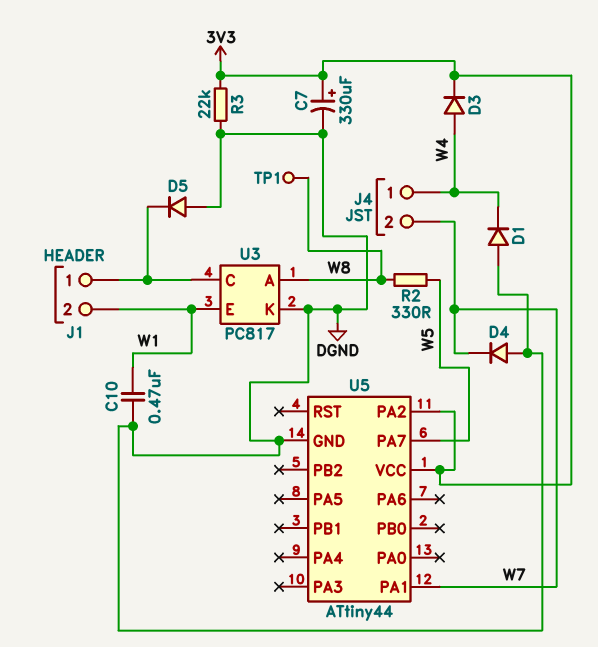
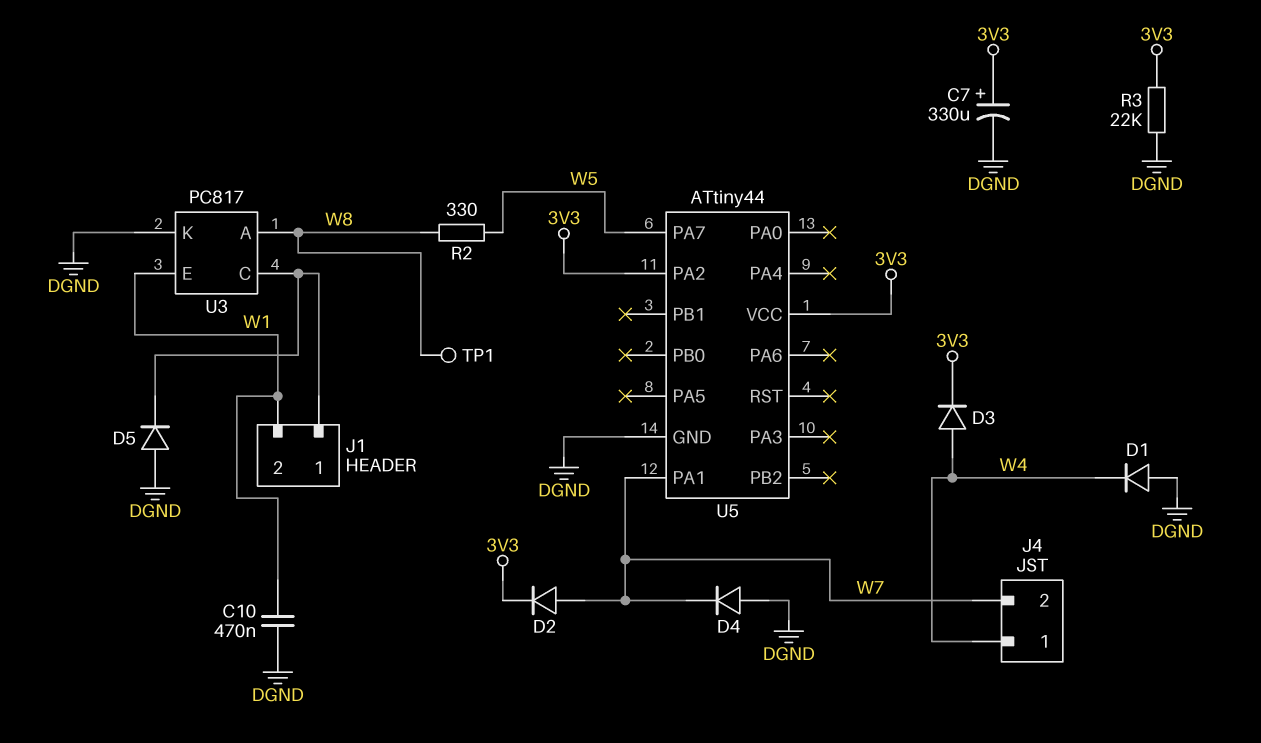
D2: none -> diode (A W7, K 3V3)

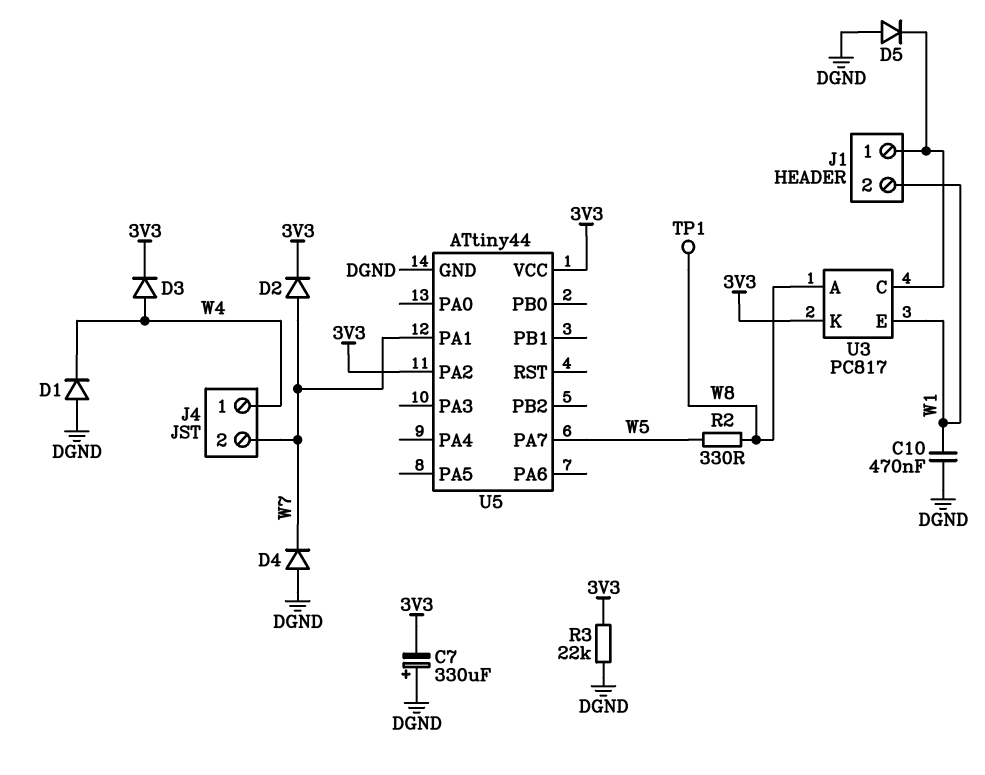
C7: 330uF (plus 3V3, minus DGND) -> 330uF (plus DGND, minus 3V3)
U3 pin K: DGND -> 3V3

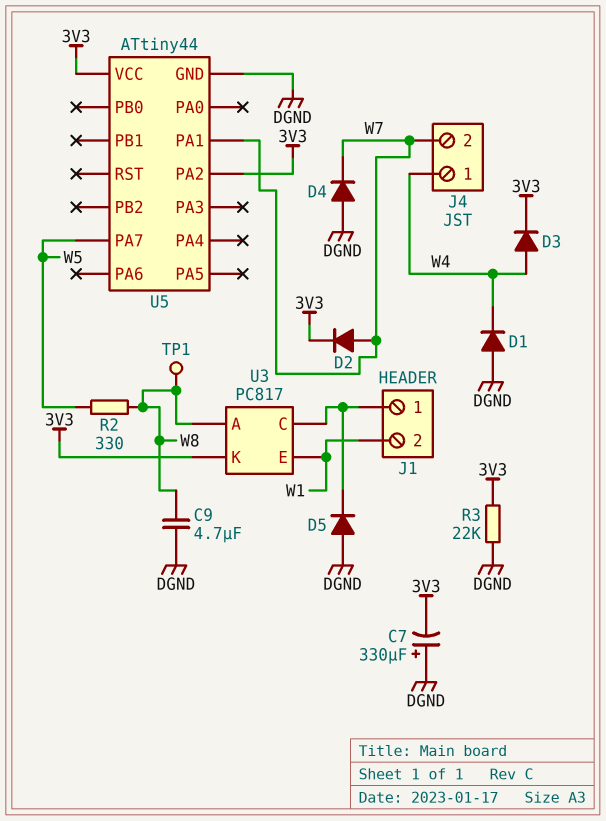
C9: none -> 4.7uF (DGND, W8)
C10: 470nF (DGND, W1) -> none

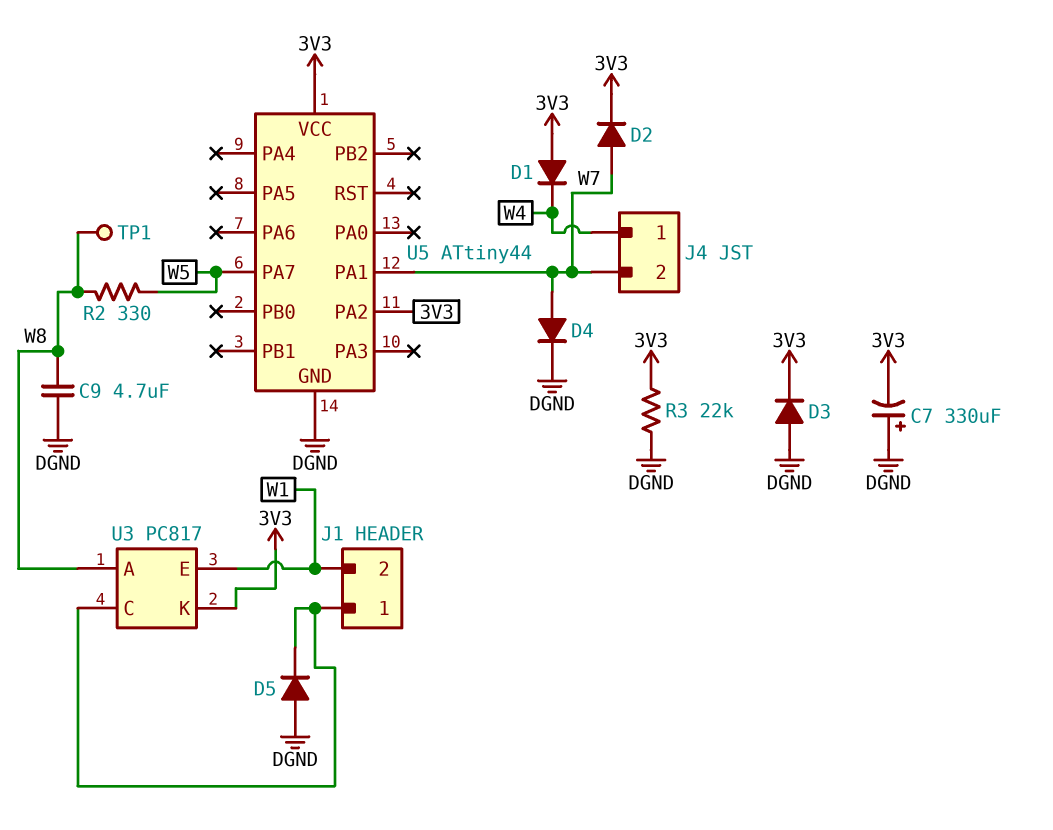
D1: diode (A DGND, K W4) -> diode (A 3V3, K W4)
D3: diode (A W4, K 3V3) -> diode (A DGND, K 3V3)
D4: diode (A DGND, K W7) -> diode (A W7, K DGND)

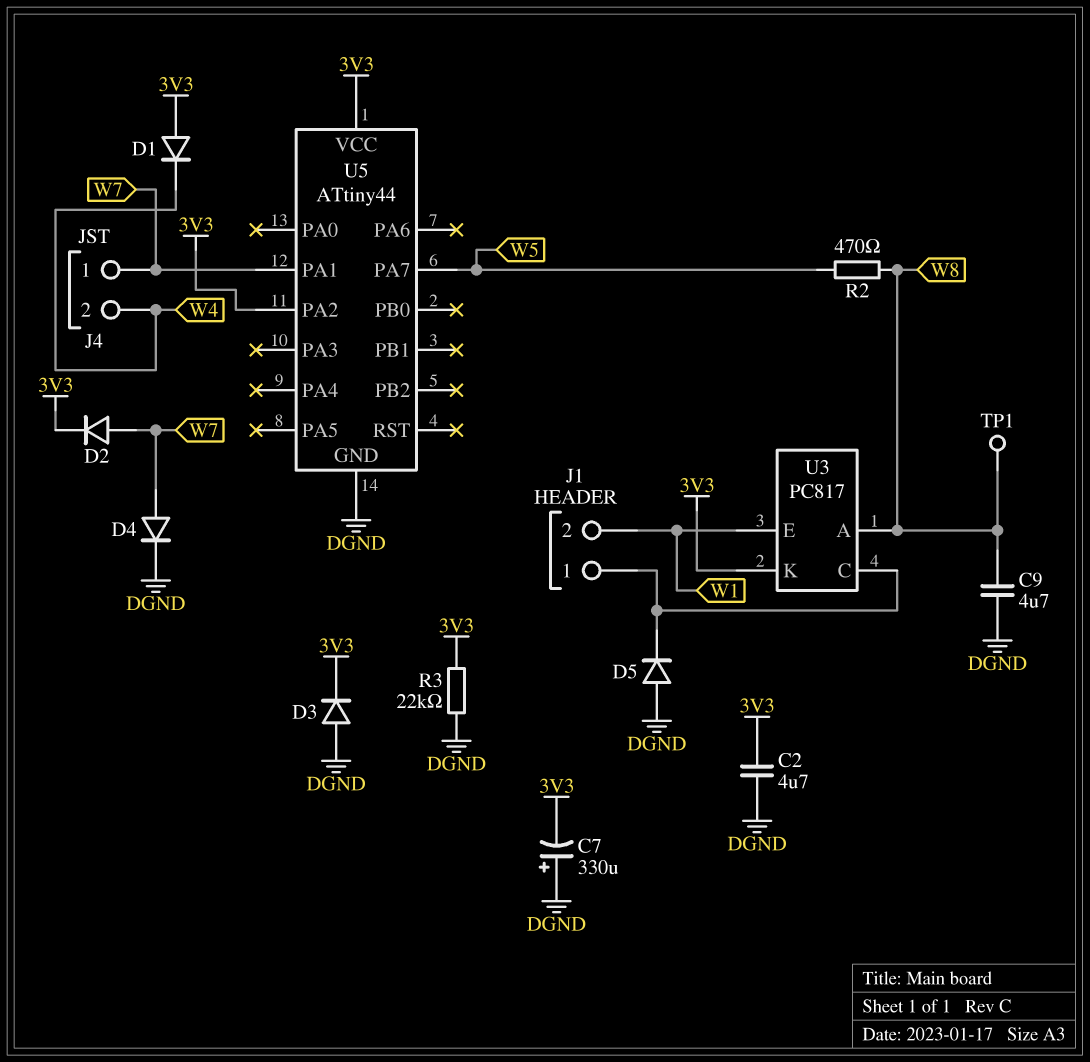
C2: none -> 4.7uF (3V3, DGND)
J4 pin 1: W4 -> W7
J4 pin 2: W7 -> W4
R2: 330 (W5, W8) -> 470 (W5, W8)

